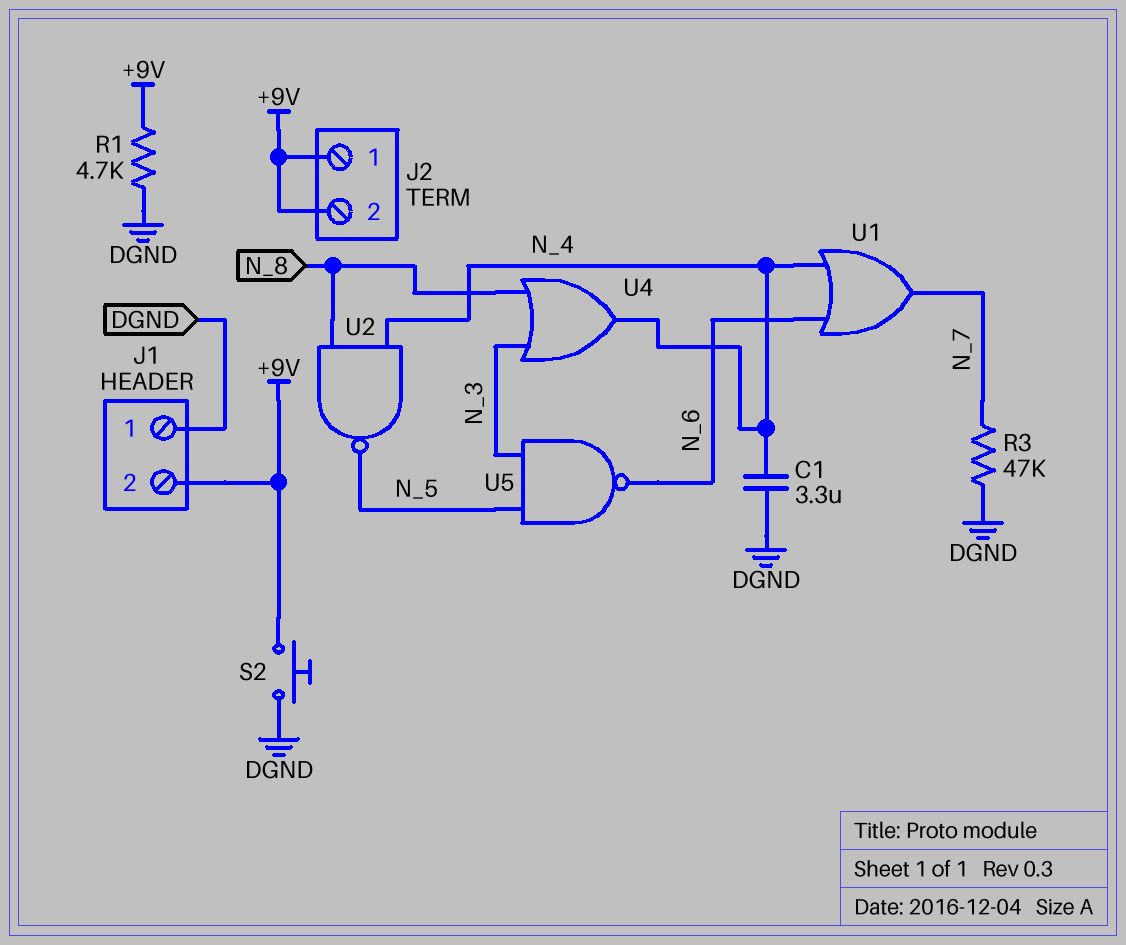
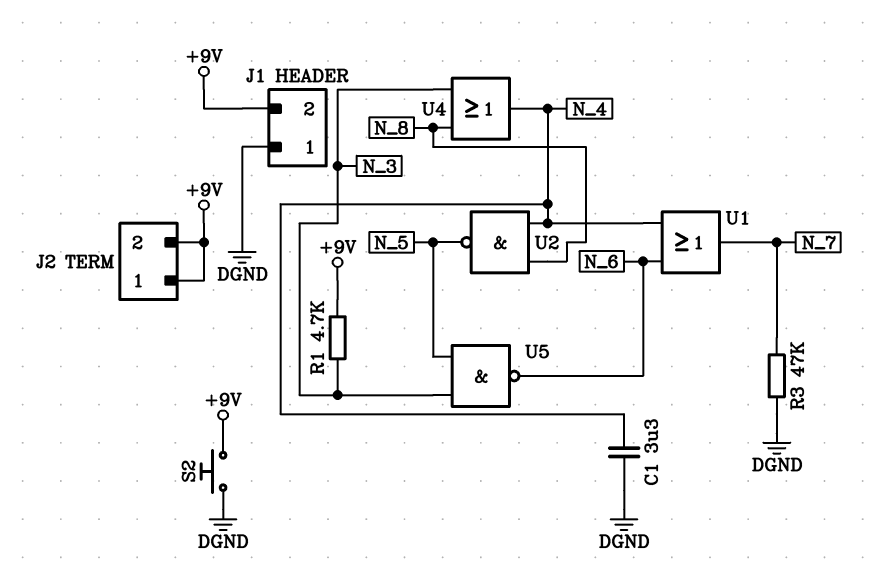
R1: 4.7k (+9V, DGND) -> 4.7k (+9V, N_3)

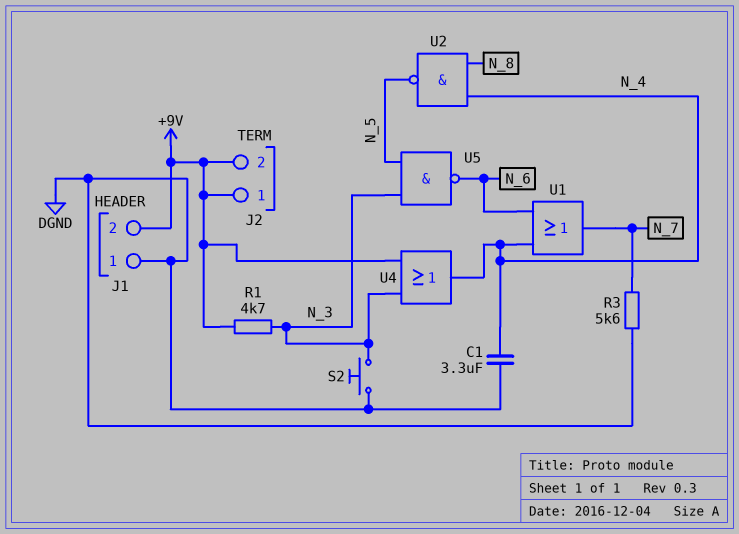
R3: 47k (DGND, N_7) -> 5.6k (DGND, N_7)
S2: button (+9V, DGND) -> button (DGND, N_3)
U4: OR (in N_3, in N_8, out N_4) -> OR (in +9V, in N_3, out N_4)

